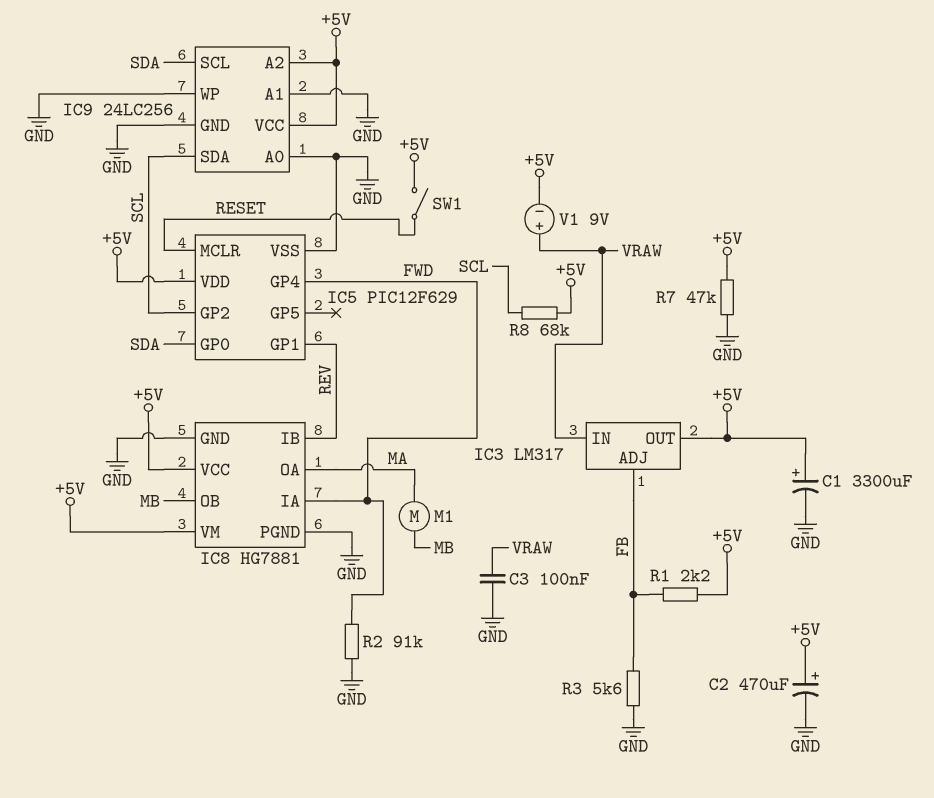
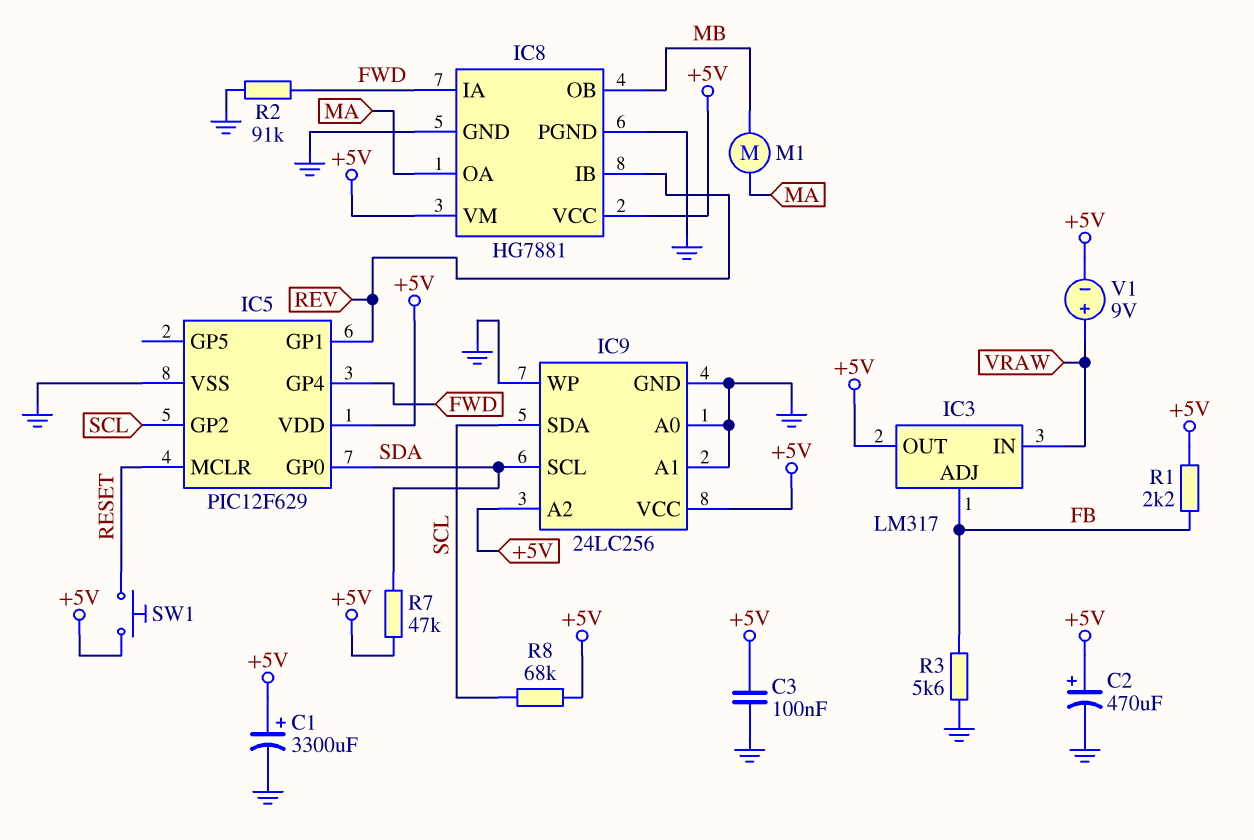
C3: 100nF (GND, VRAW) -> 100nF (+5V, GND)
R7: 47k (+5V, GND) -> 47k (+5V, SDA)
SW1: switch (+5V, RESET) -> button (+5V, RESET)

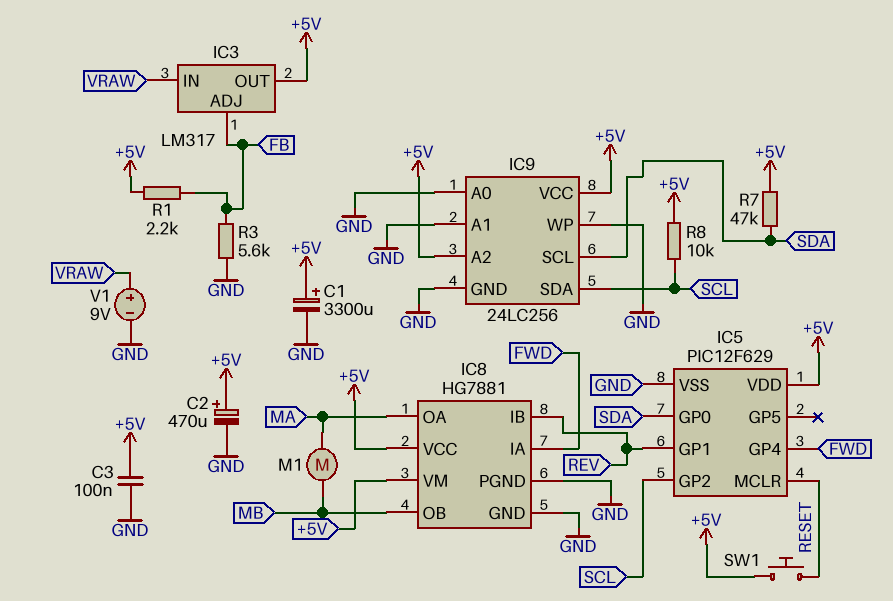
R2: 91k (FWD, GND) -> none
R8: 68k (+5V, SCL) -> 10k (+5V, SCL)
V1: 9V (plus VRAW, minus +5V) -> 9V (plus VRAW, minus GND)

